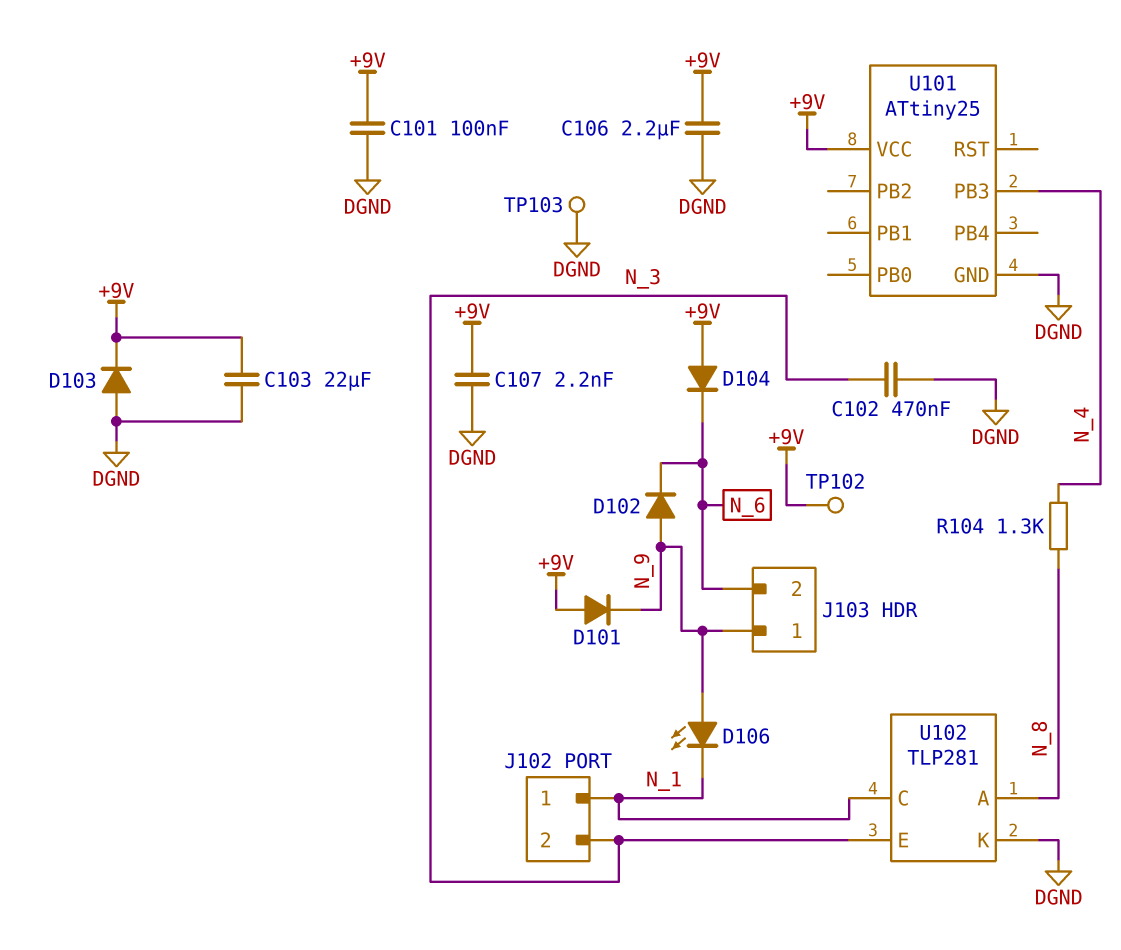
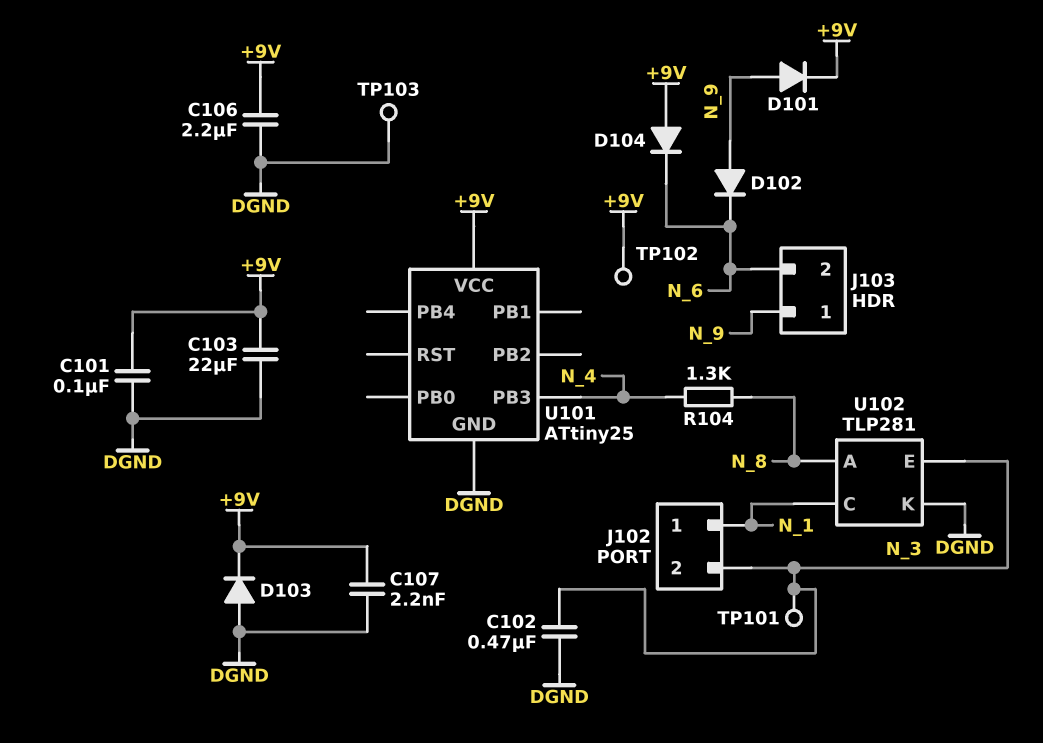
D101: diode (A +9V, K N_9) -> diode (A N_9, K +9V)
D106: LED (A N_9, K N_1) -> none
TP101: none -> test point (N_3)

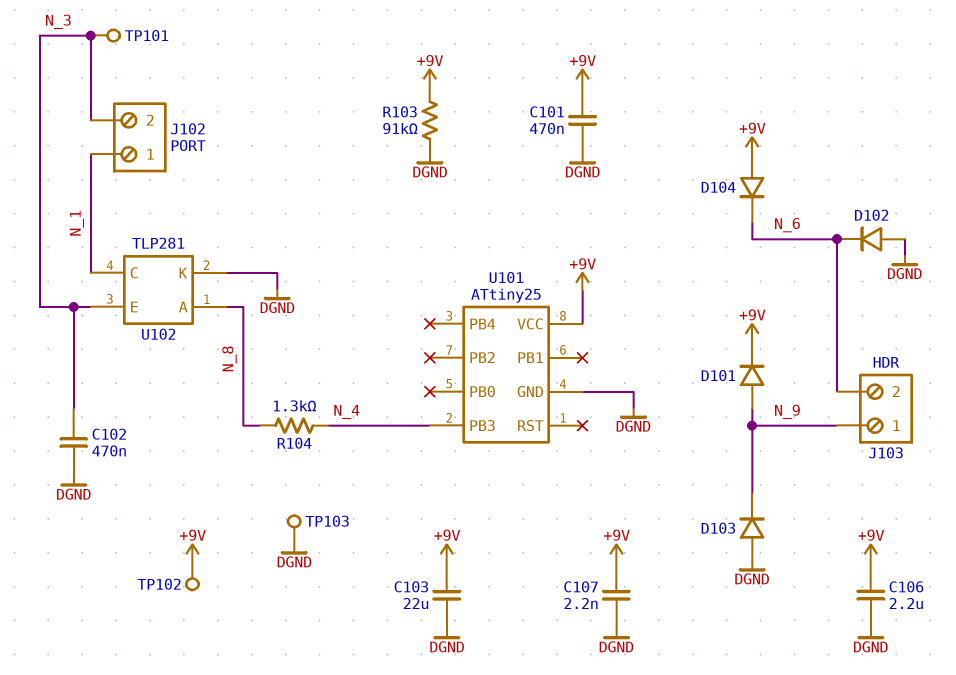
C101: 100nF (+9V, DGND) -> 470nF (+9V, DGND)
D102: diode (A N_9, K N_6) -> diode (A DGND, K N_6)
D103: diode (A DGND, K +9V) -> diode (A DGND, K N_9)
R103: none -> 91k (+9V, DGND)

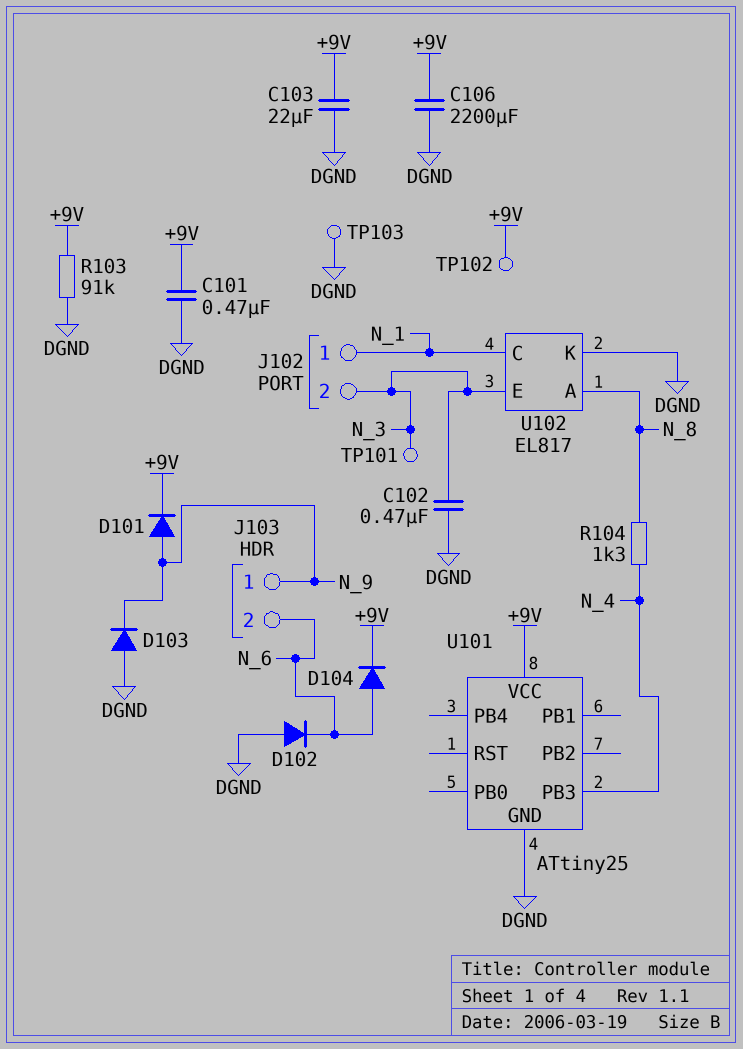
C106: 2.2uF (+9V, DGND) -> 2200uF (+9V, DGND)
C107: 2.2nF (+9V, DGND) -> none
D104: diode (A +9V, K N_6) -> diode (A N_6, K +9V)
U102: TLP281 -> EL817

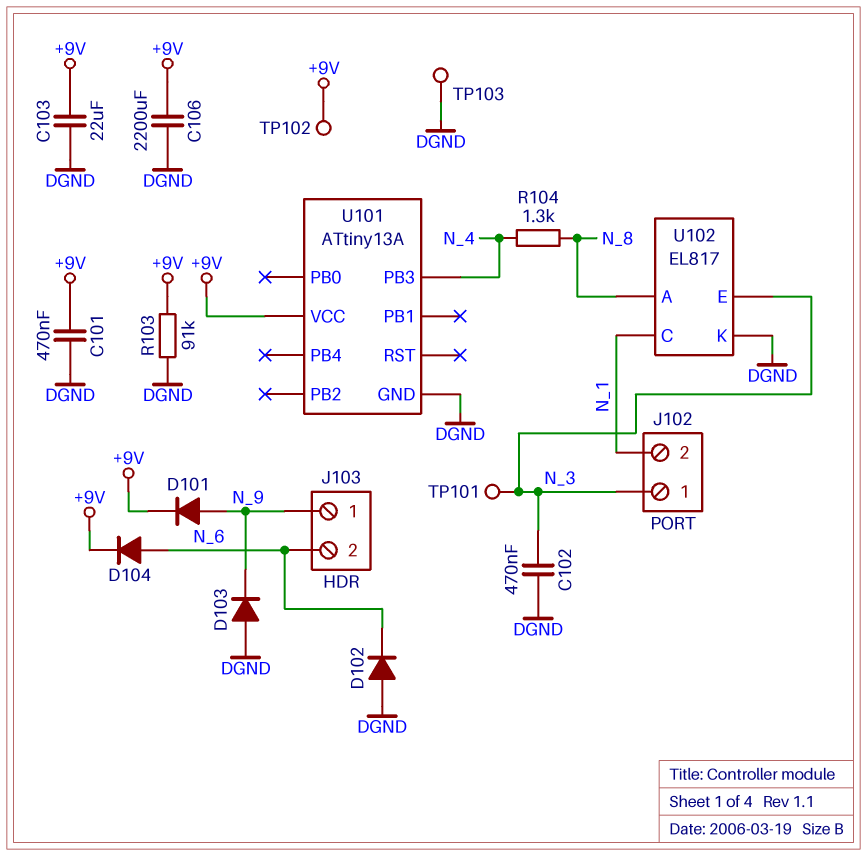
J102 pin 1: N_1 -> N_3
J102 pin 2: N_3 -> N_1
U101: ATtiny25 -> ATtiny13A

